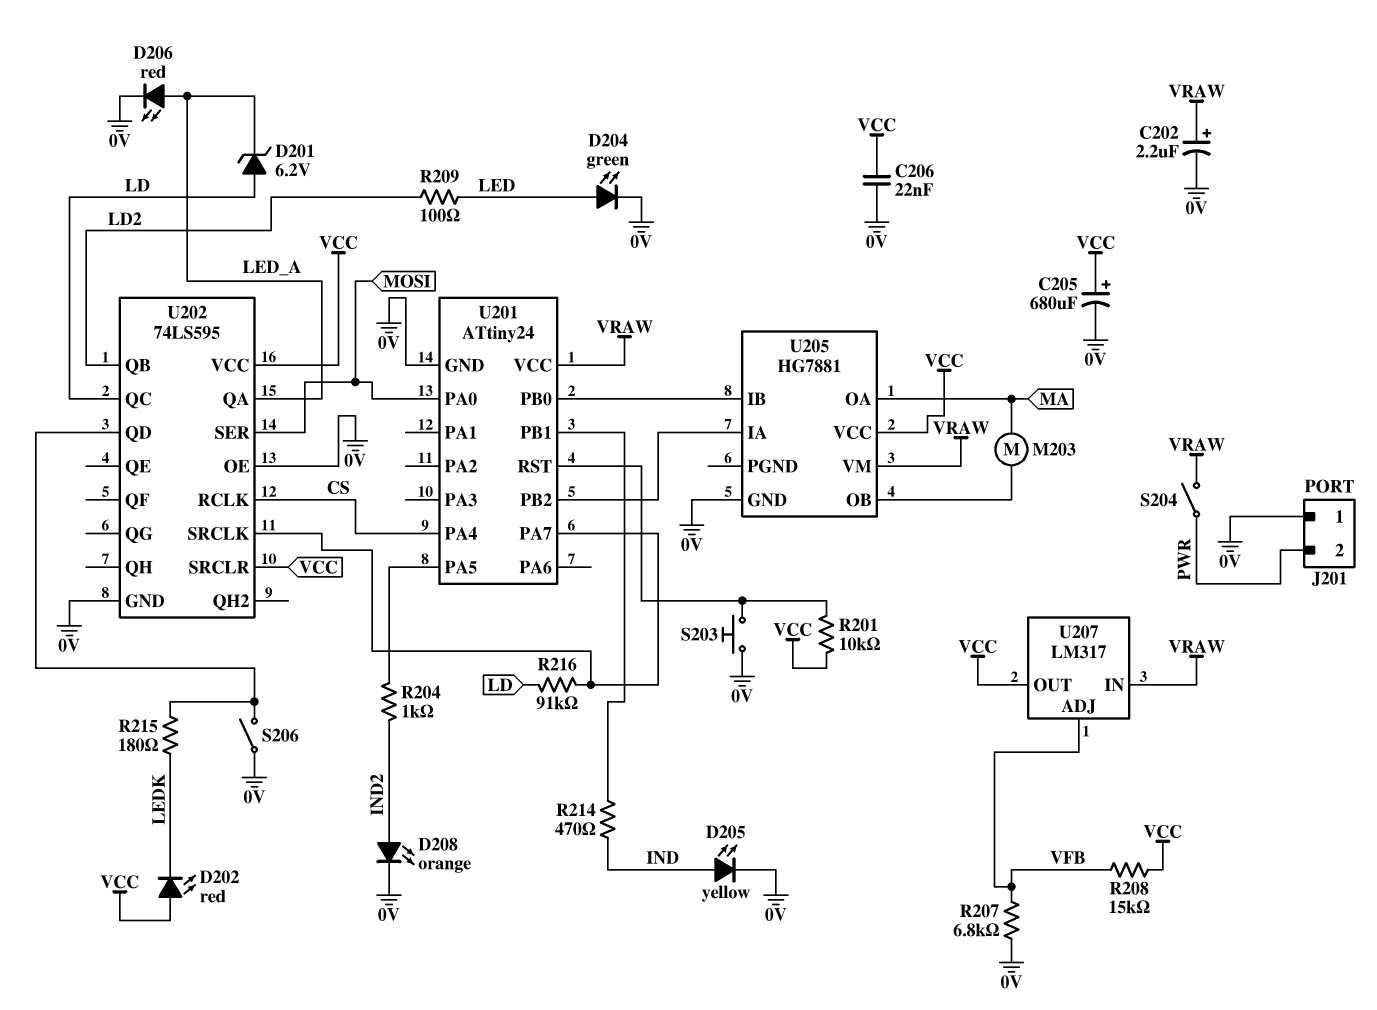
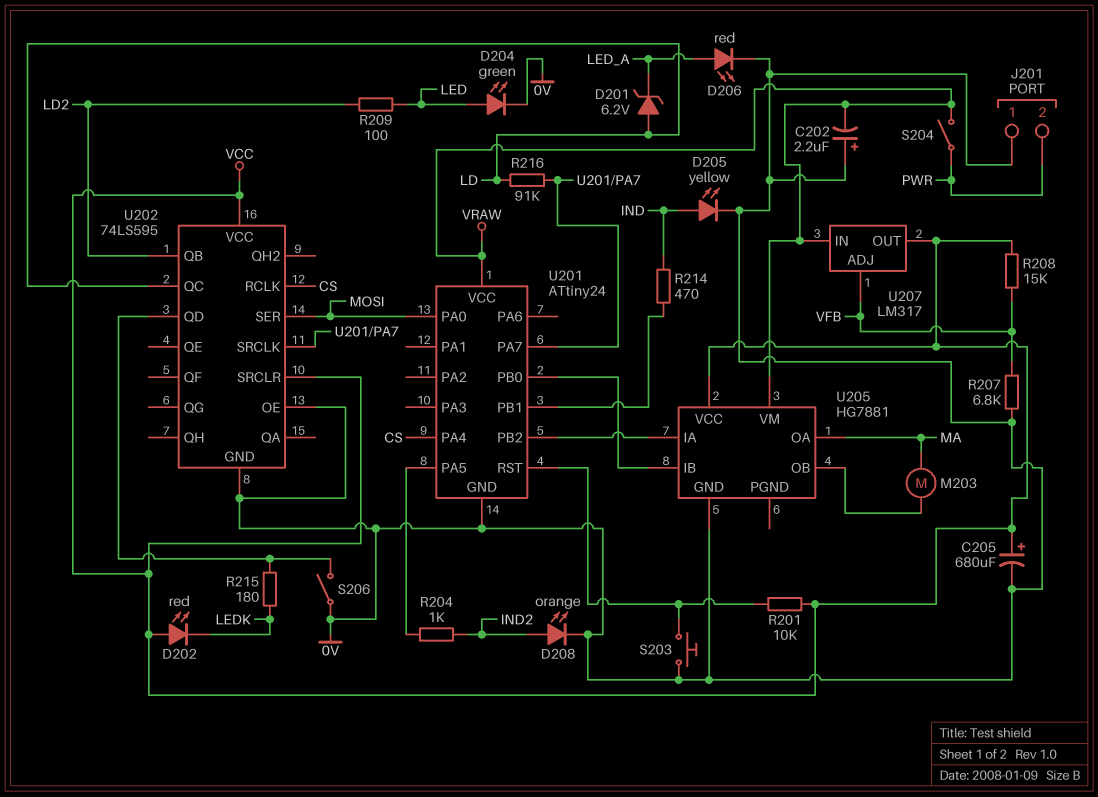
C202: 2.2uF (plus VRAW, minus 0V) -> 2.2uF (plus 0V, minus VRAW)
C206: 22nF (0V, VCC) -> none
U202 pin QA: LED_A -> none

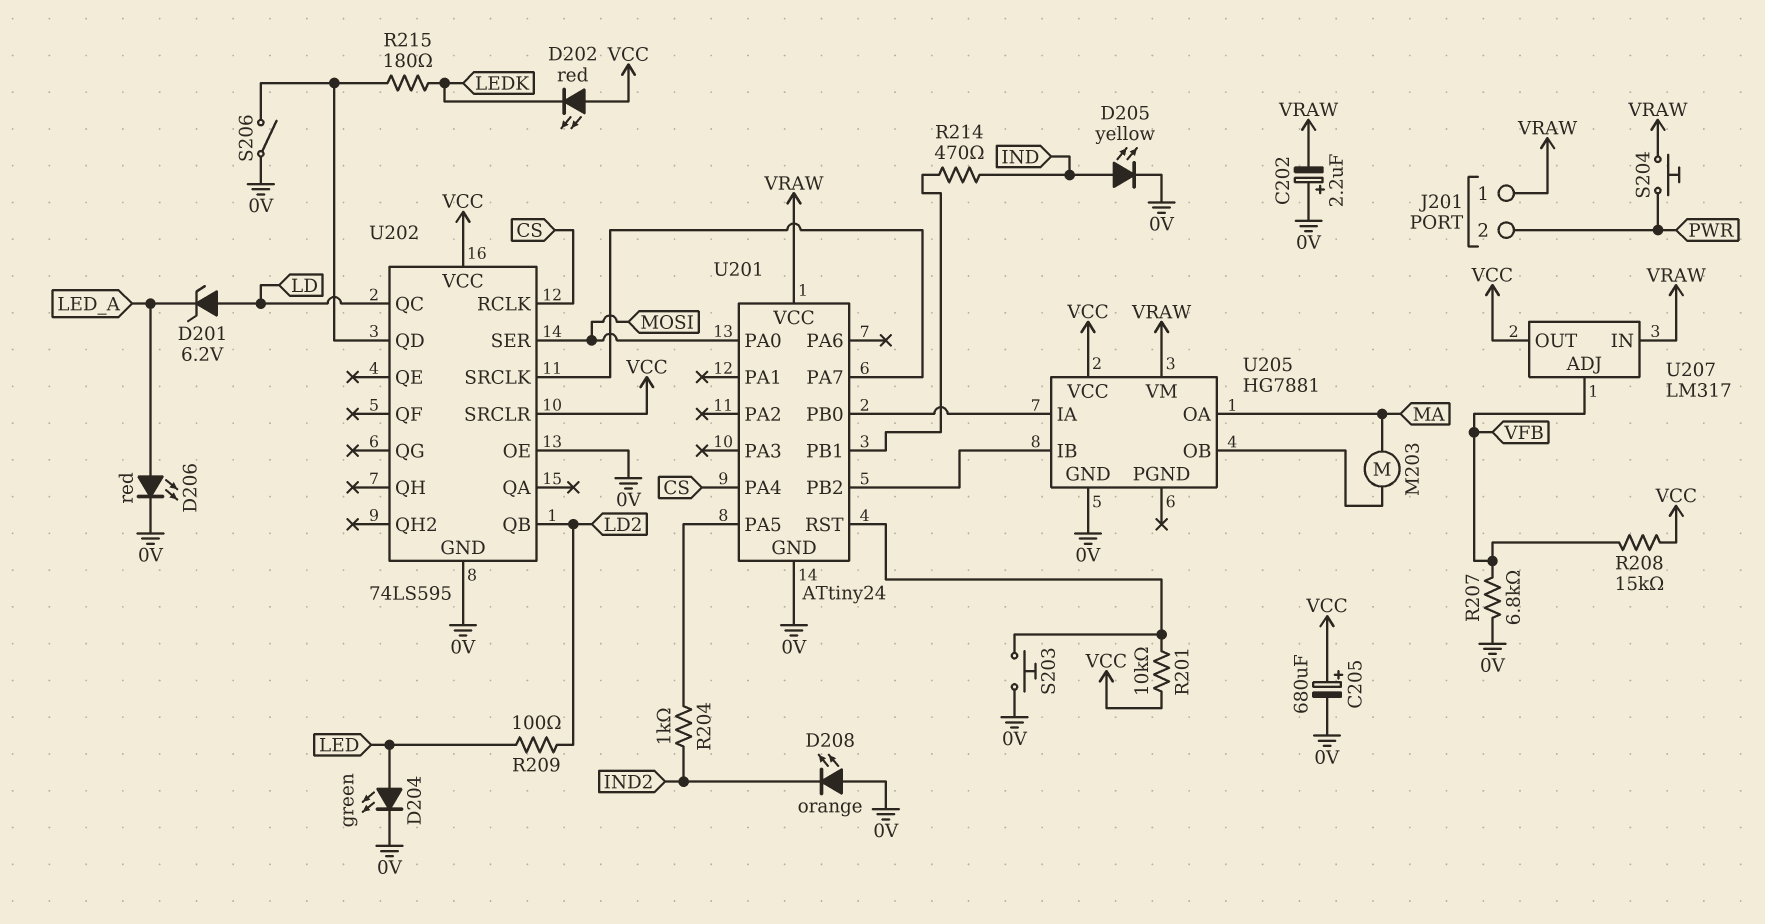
D208: LED orange (A IND2, K 0V) -> LED orange (A 0V, K IND2)
J201 pin 1: 0V -> VRAW
R216: 91k (LD, U201/PA7) -> none
S204: switch (PWR, VRAW) -> button (PWR, VRAW)
U205 pin IA: U201/PB2 -> U201/PB0
U205 pin IB: U201/PB0 -> U201/PB2

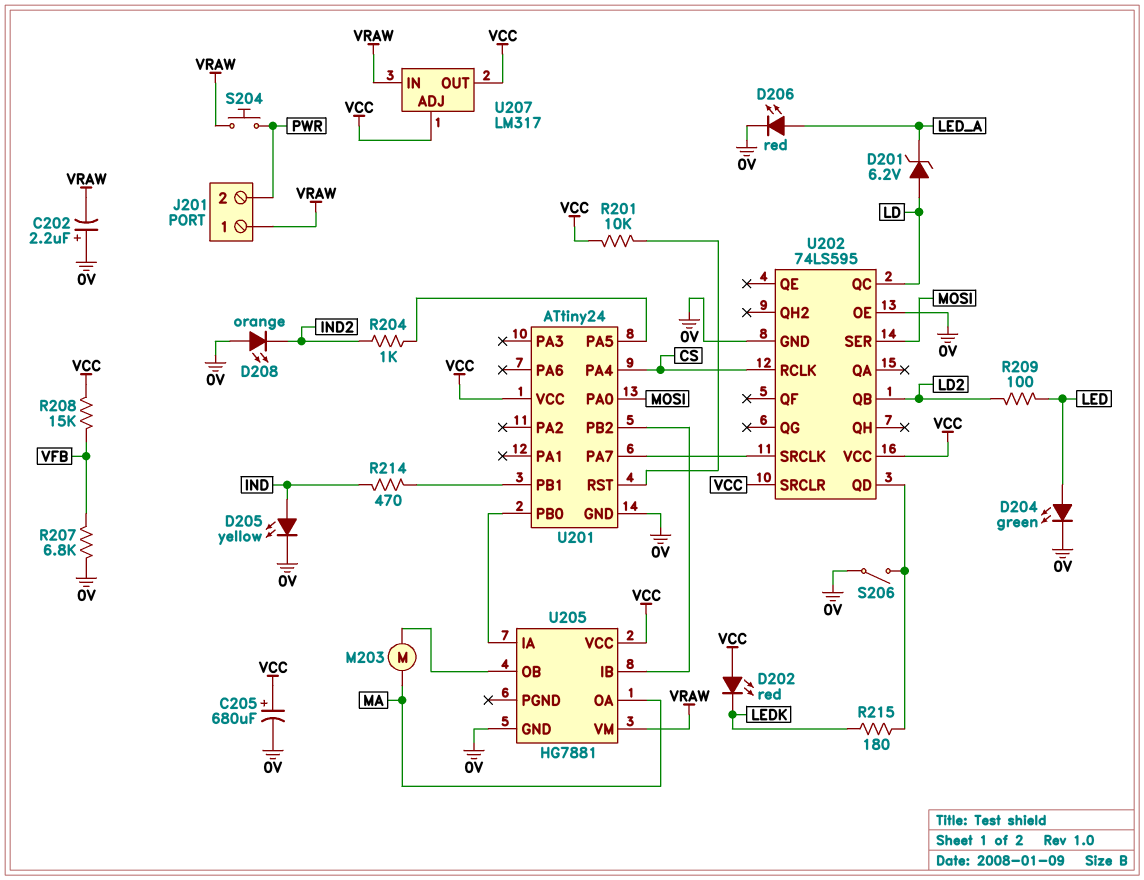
S203: button (0V, U201/RST) -> none
U201 pin VCC: VRAW -> VCC
U207 pin ADJ: VFB -> VCC

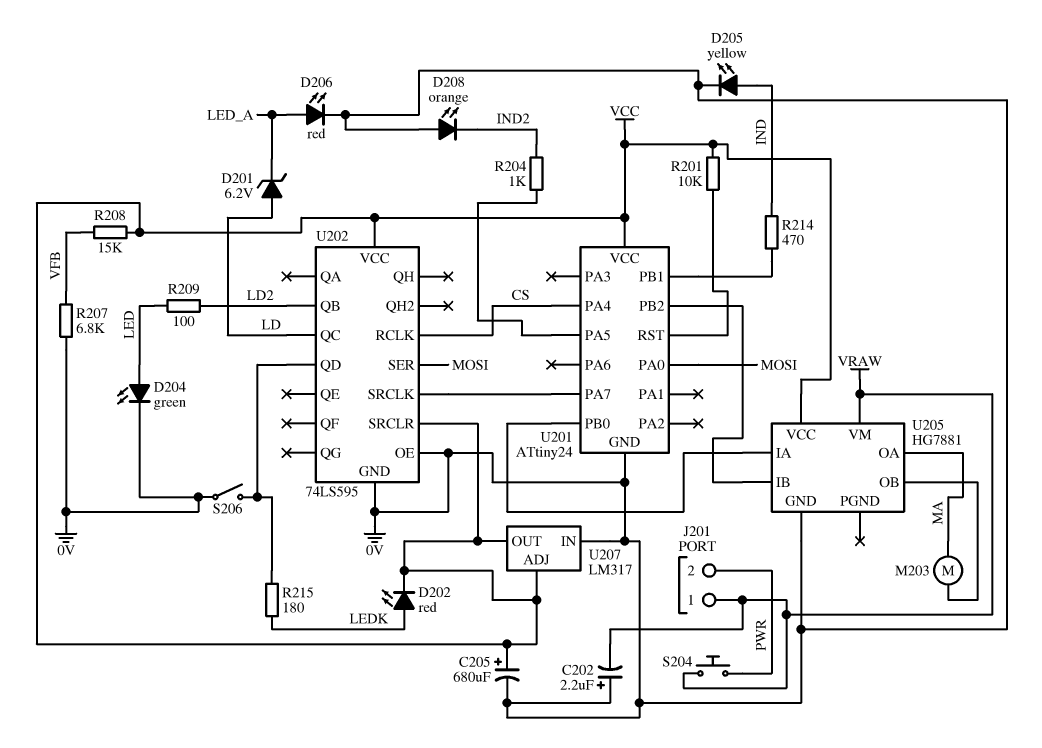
D202: LED red (A VCC, K LEDK) -> LED red (A LEDK, K VCC)
U207 pin IN: VRAW -> 0V

